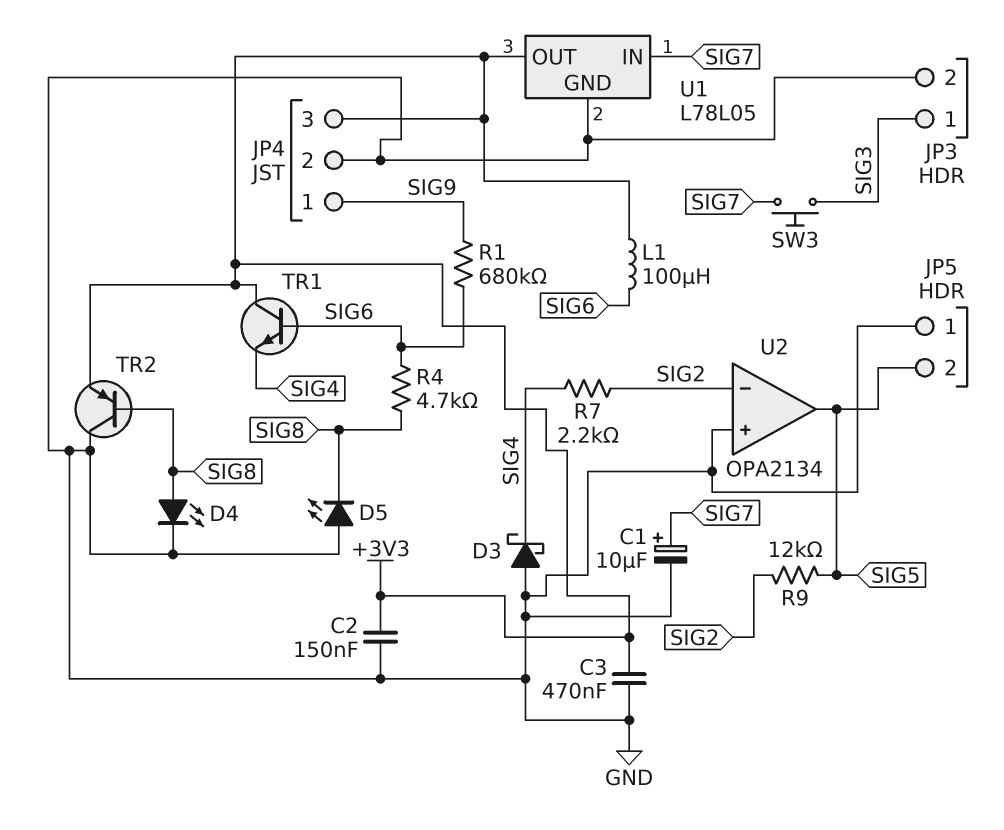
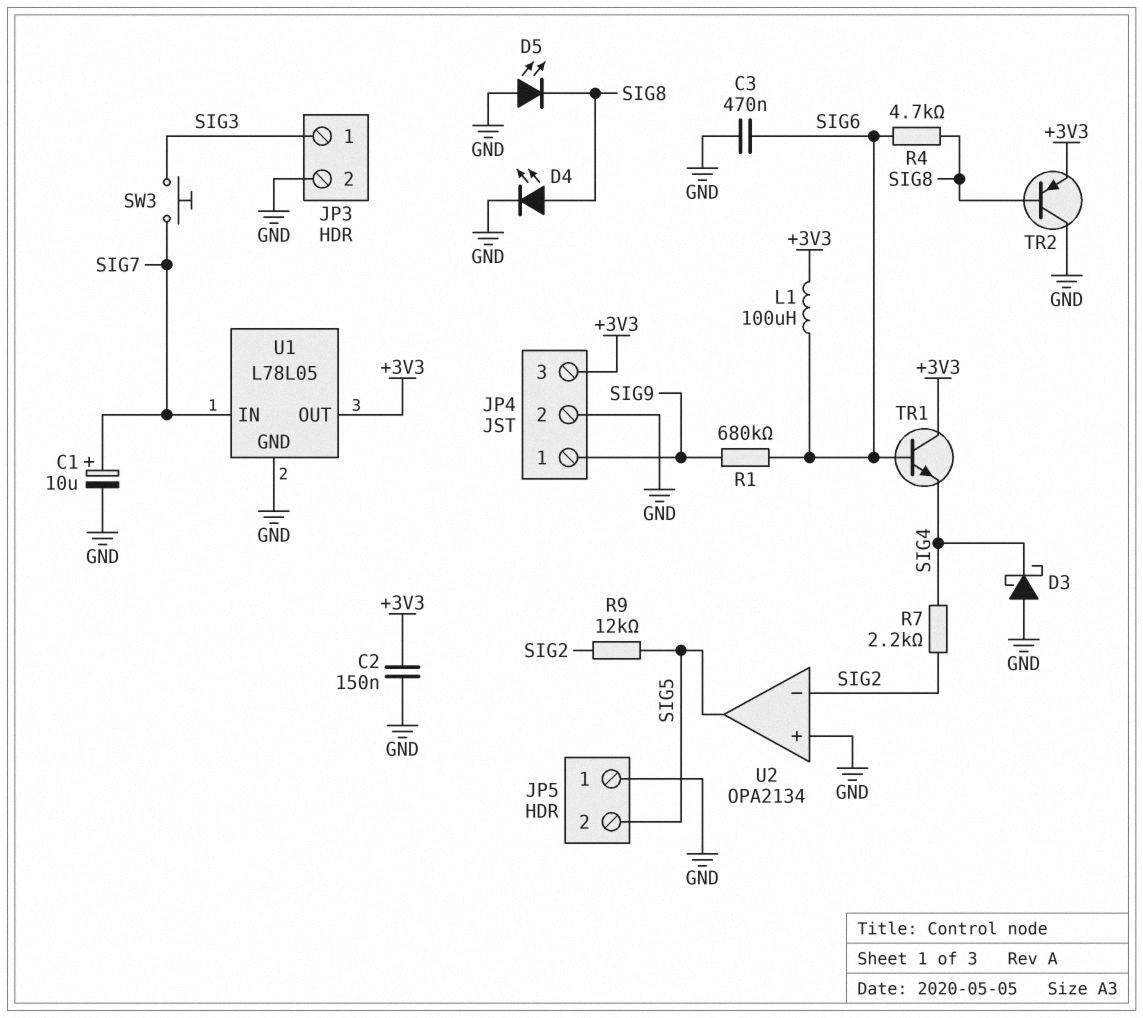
C3: 470nF (+3V3, GND) -> 470nF (GND, SIG6)

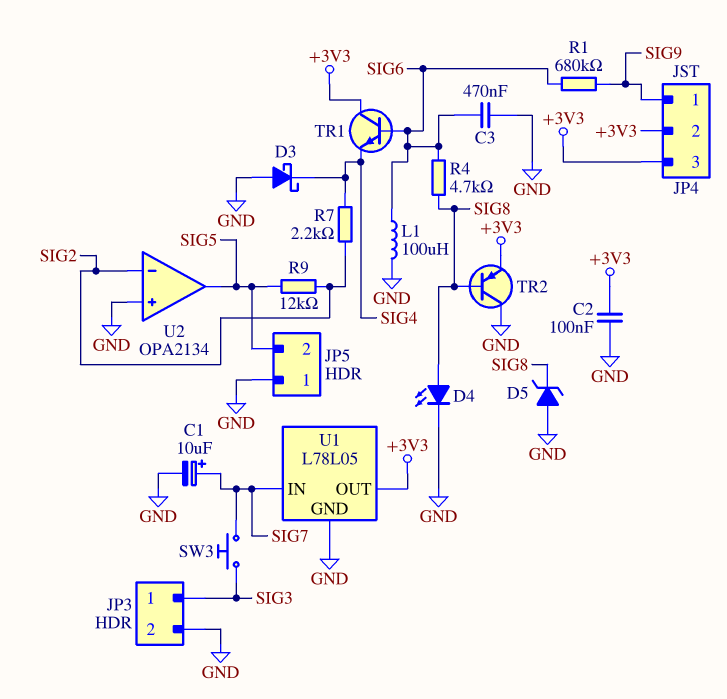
C2: 150nF (+3V3, GND) -> 100nF (+3V3, GND)
D5: LED (A GND, K SIG8) -> zener (A GND, K SIG8)
JP4 pin 2: GND -> +3V3
L1: 100uH (+3V3, SIG6) -> 100uH (GND, SIG6)

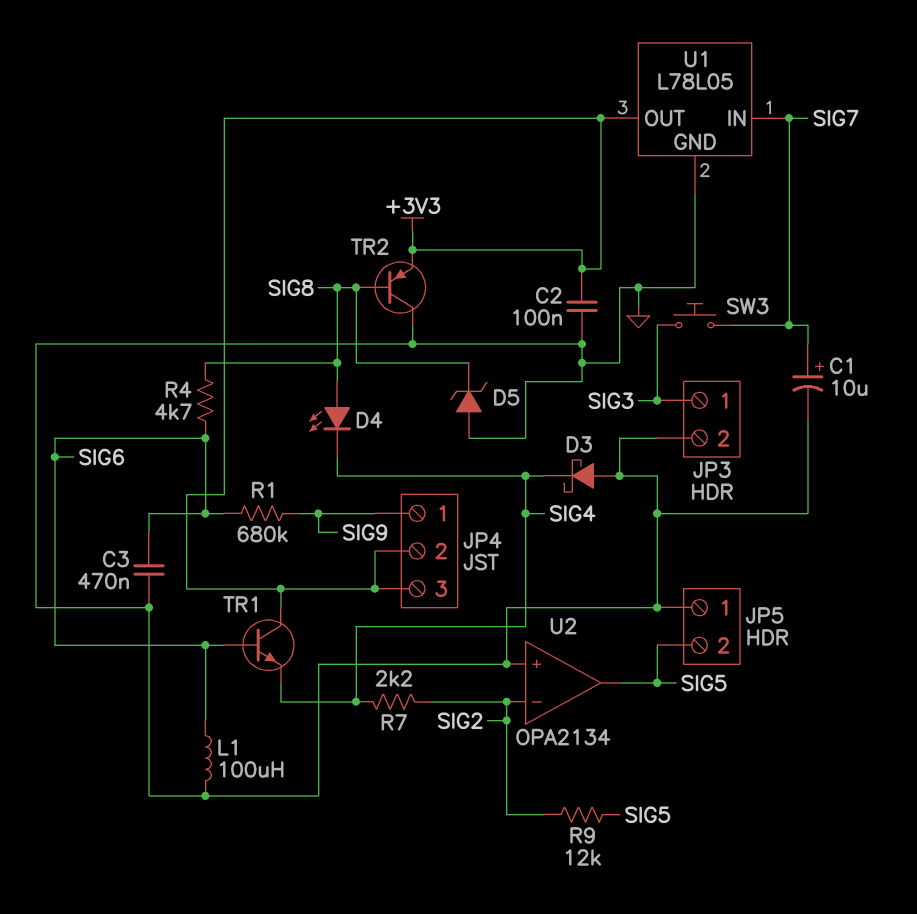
D4: LED (A SIG8, K GND) -> LED (A SIG8, K SIG4)

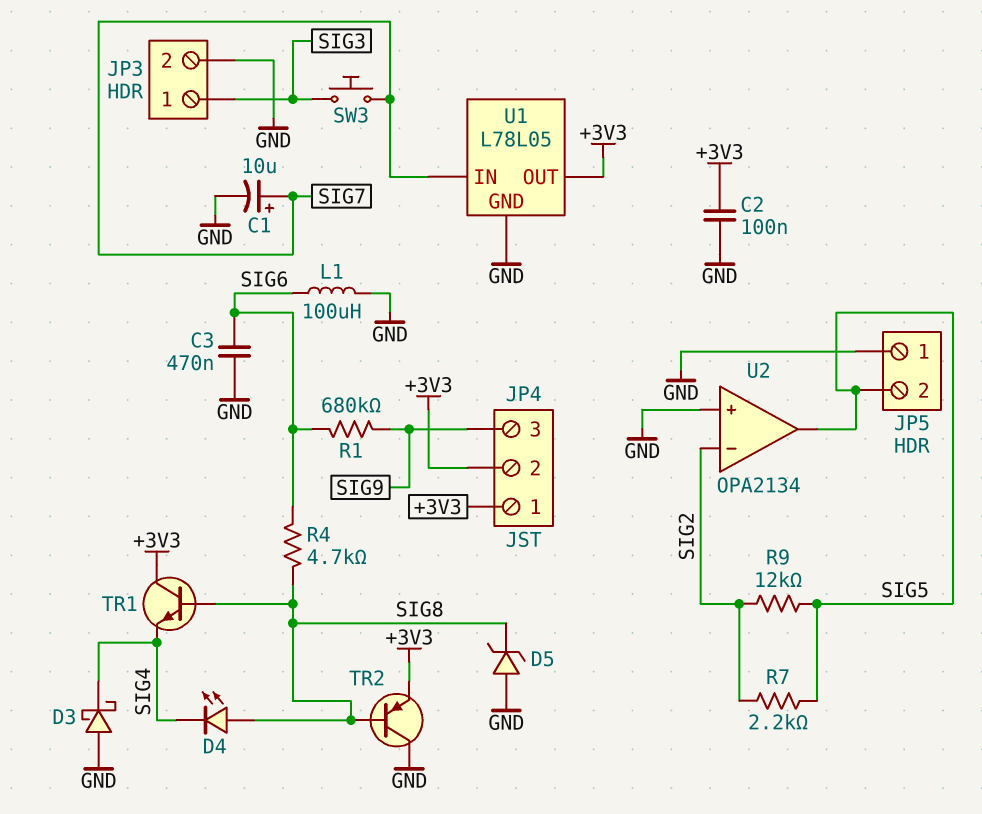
JP4 pin 1: SIG9 -> +3V3
JP4 pin 3: +3V3 -> SIG9
R7: 2.2k (SIG2, SIG4) -> 2.2k (SIG2, SIG5)
TR1: NPN (B SIG6, C +3V3, E SIG4) -> NPN (B SIG8, C +3V3, E SIG4)

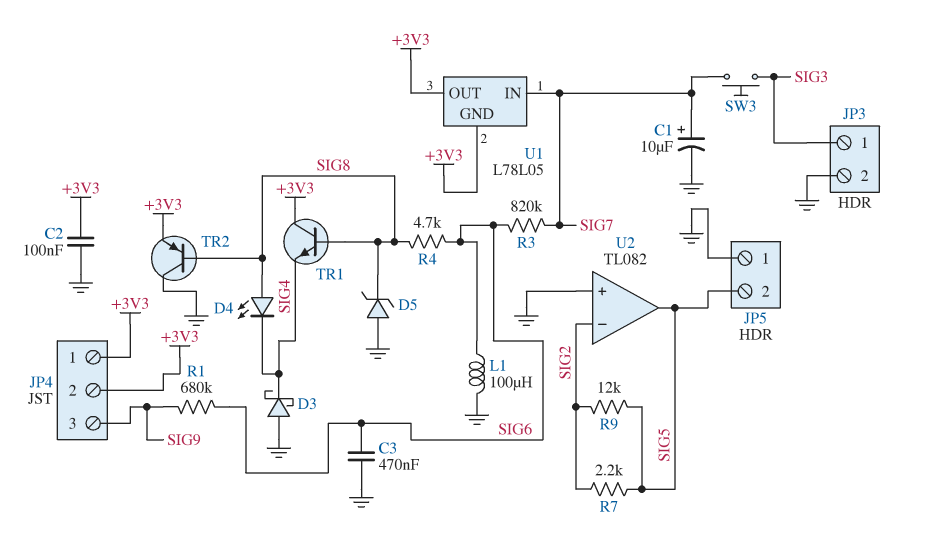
R3: none -> 820k (SIG6, SIG7)
U1 pin GND: GND -> +3V3
U2: OPA2134 -> TL082

